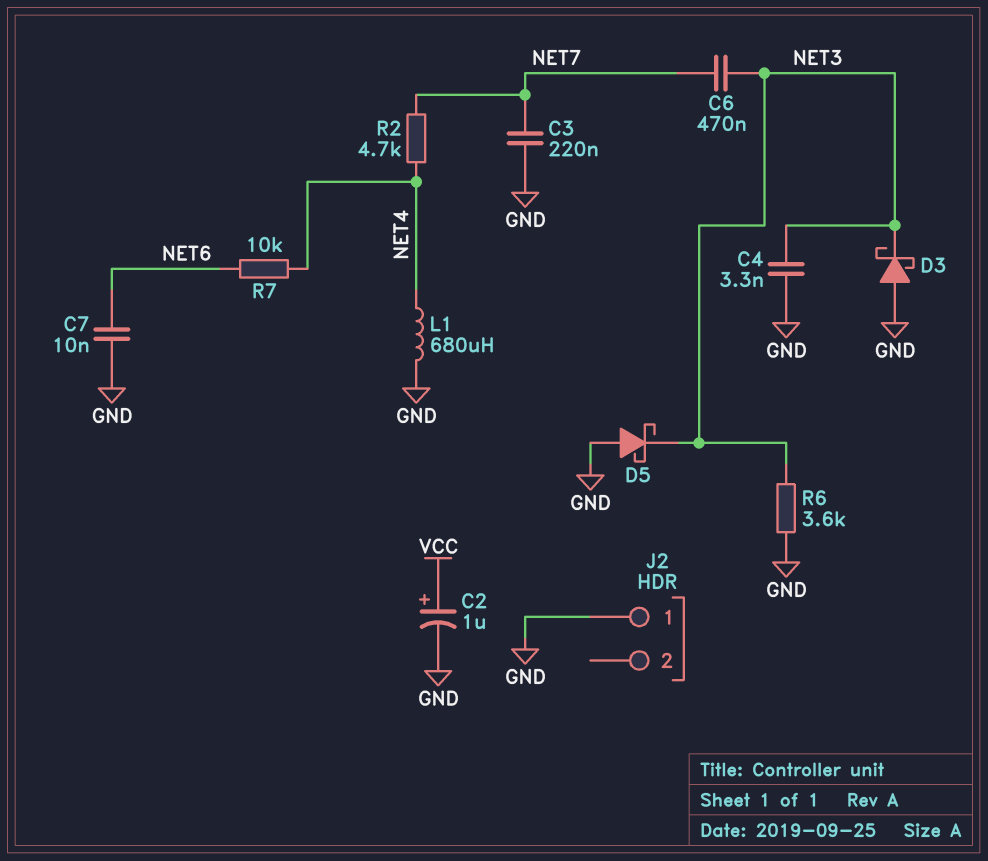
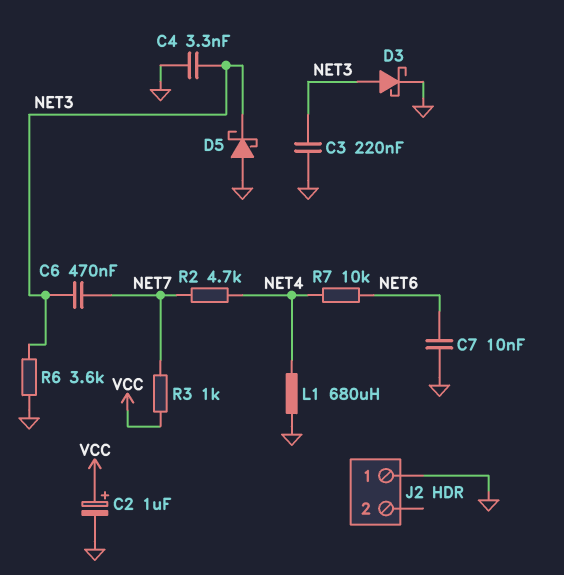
C3: 220nF (GND, NET7) -> 220nF (GND, NET3)
D3: schottky (A GND, K NET3) -> schottky (A NET3, K GND)
R3: none -> 1k (NET7, VCC)

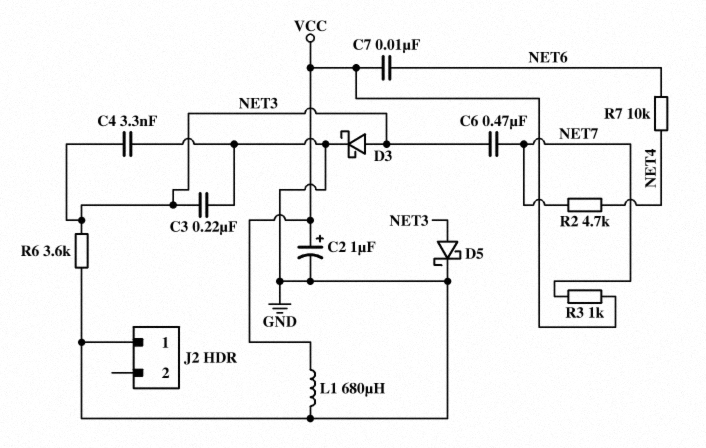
C7: 10nF (GND, NET6) -> 10nF (NET6, VCC)
D5: schottky (A GND, K NET3) -> schottky (A NET3, K GND)
L1: 680uH (GND, NET4) -> 680uH (GND, VCC)

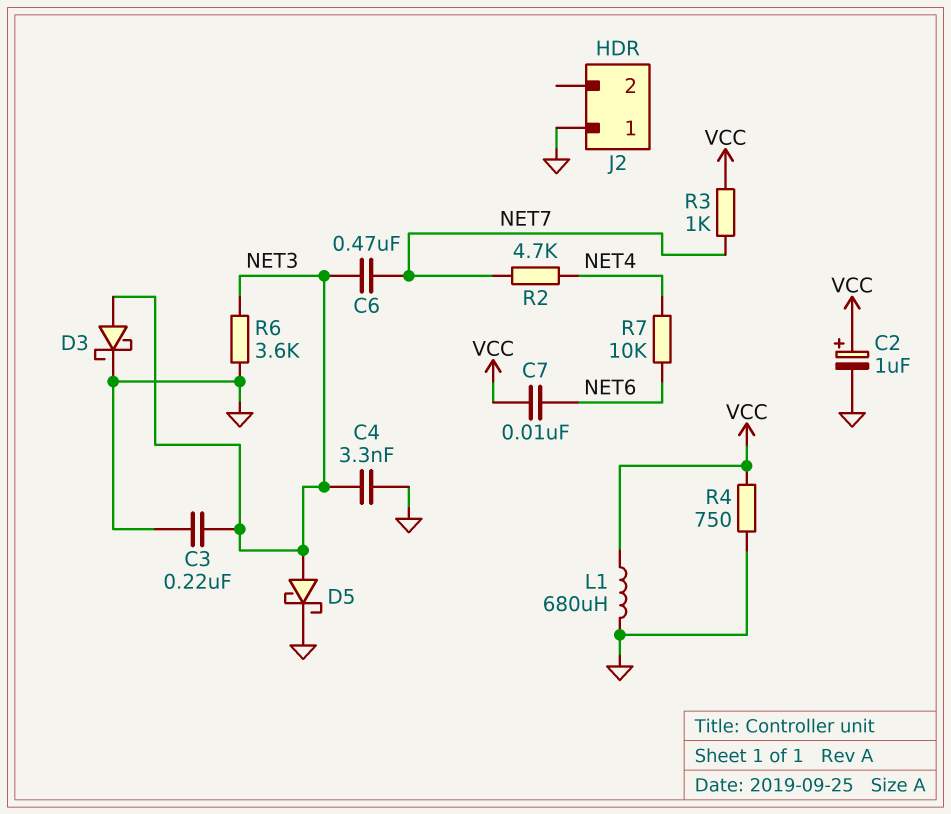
R4: none -> 750 (GND, VCC)

